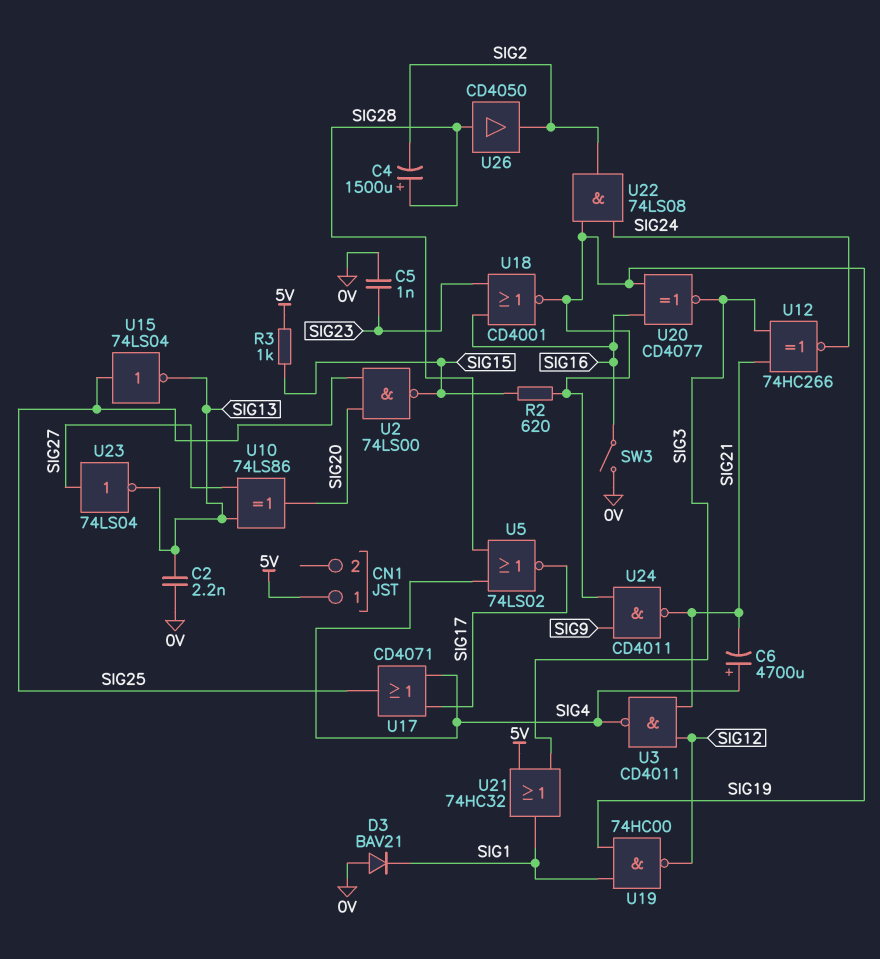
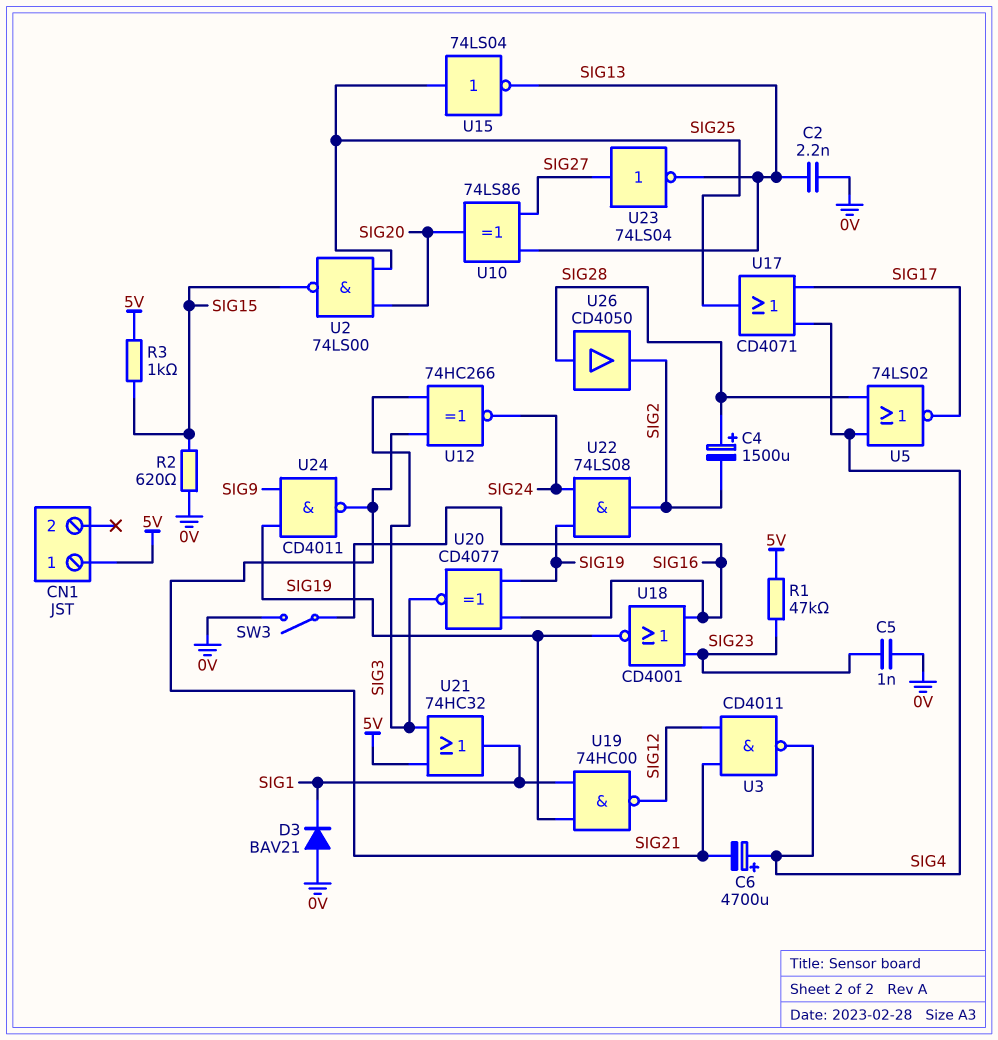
R1: none -> 47k (5V, SIG23)
R2: 620 (SIG15, SIG19) -> 620 (0V, SIG15)

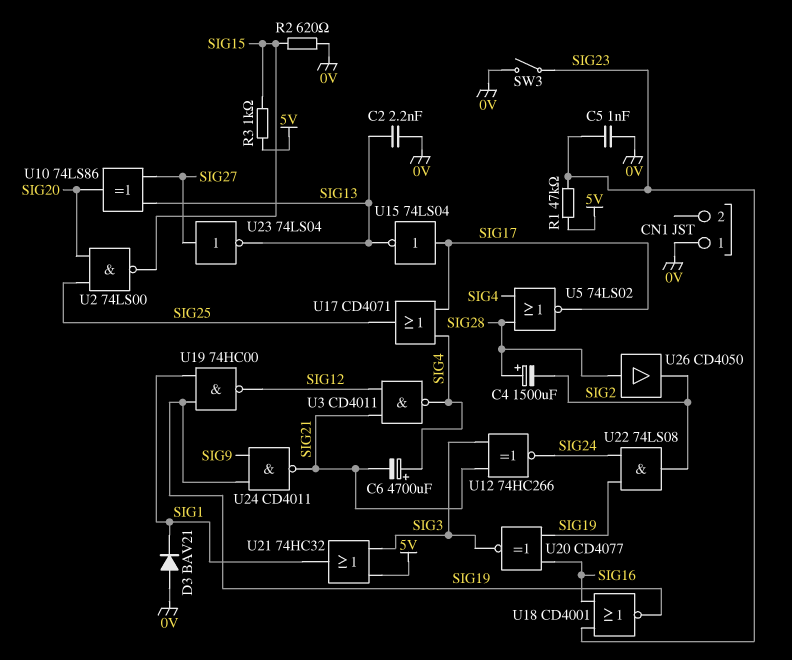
CN1 pin 1: 5V -> 0V
SW3: switch (0V, SIG16) -> switch (0V, SIG23)
U15: NOT 74LS04 (in SIG25, out SIG13) -> NOT 74LS04 (in SIG17, out SIG13)

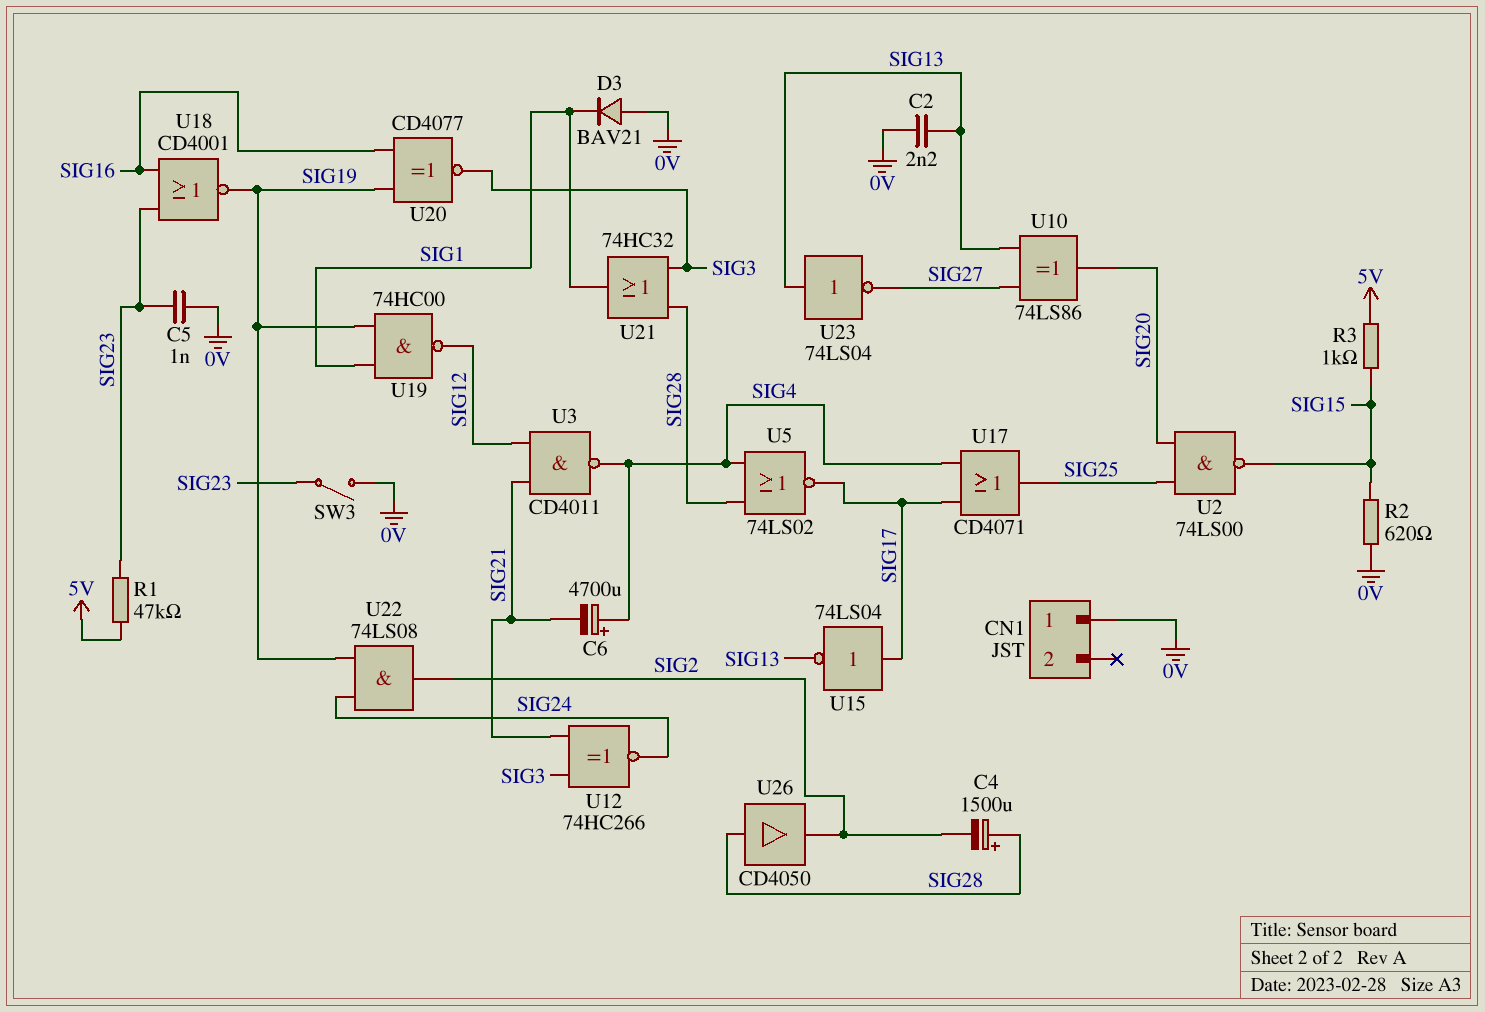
U21: OR 74HC32 (in 5V, in SIG3, out SIG1) -> OR 74HC32 (in SIG3, in SIG28, out SIG1)
U23: NOT 74LS04 (in SIG27, out SIG13) -> NOT 74LS04 (in SIG13, out SIG27)
U24: NAND CD4011 (in SIG9, in SIG19, out SIG21) -> none

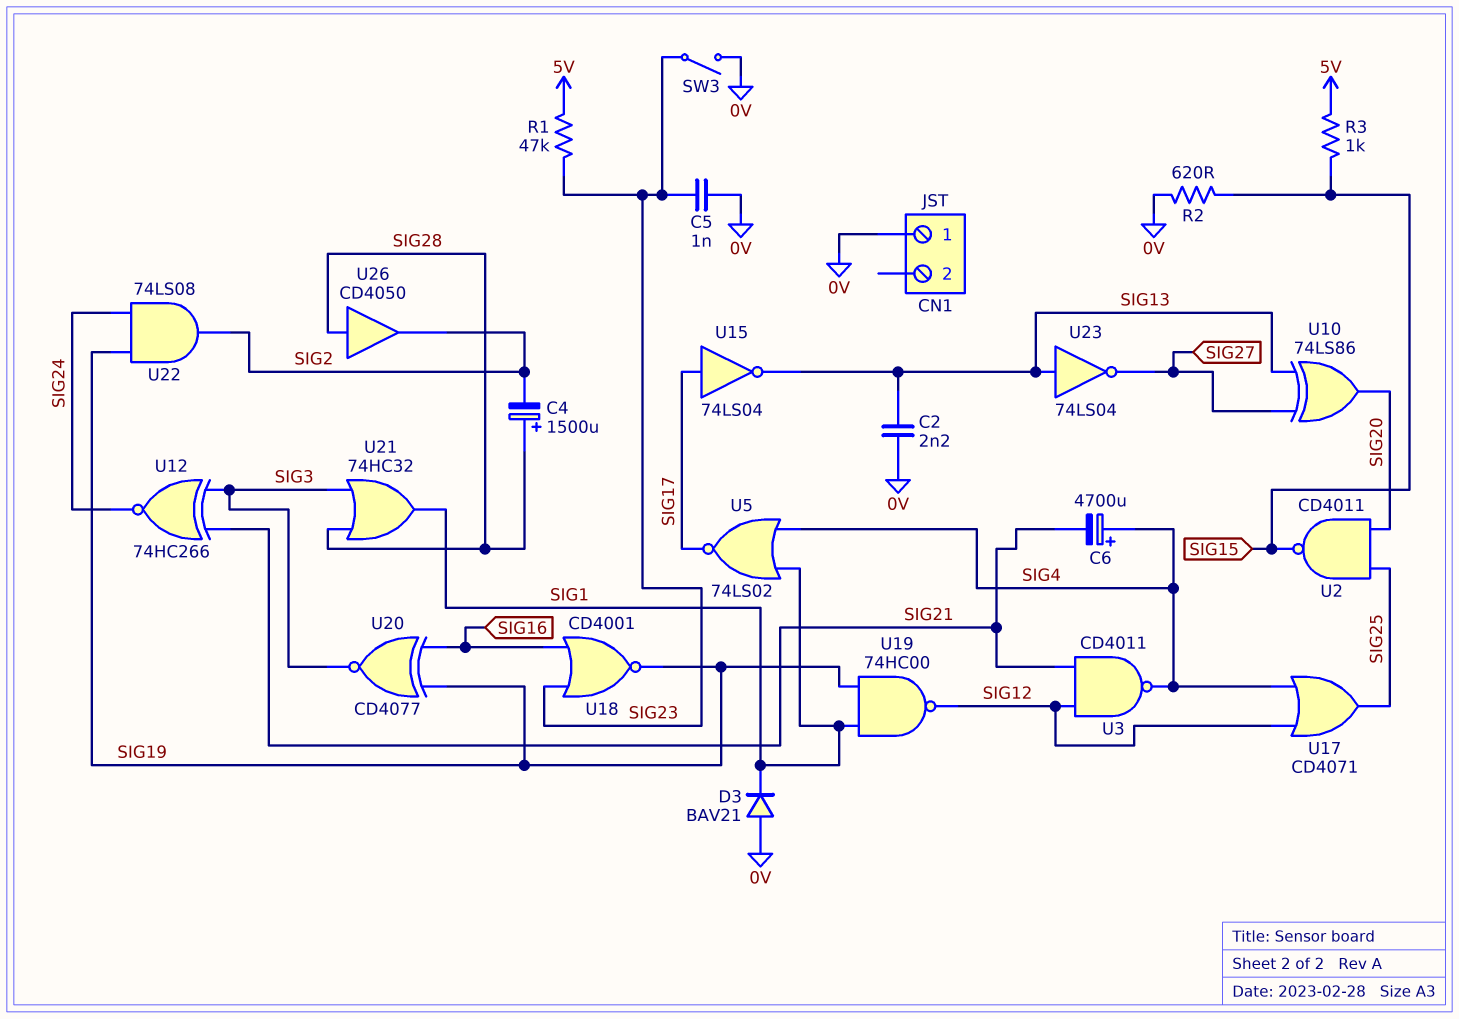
U2: NAND 74LS00 (in SIG20, in SIG25, out SIG15) -> NAND CD4011 (in SIG20, in SIG25, out SIG15)
U5: NOR 74LS02 (in SIG4, in SIG28, out SIG17) -> NOR 74LS02 (in SIG1, in SIG4, out SIG17)
U17: OR CD4071 (in SIG4, in SIG17, out SIG25) -> OR CD4071 (in SIG4, in SIG12, out SIG25)

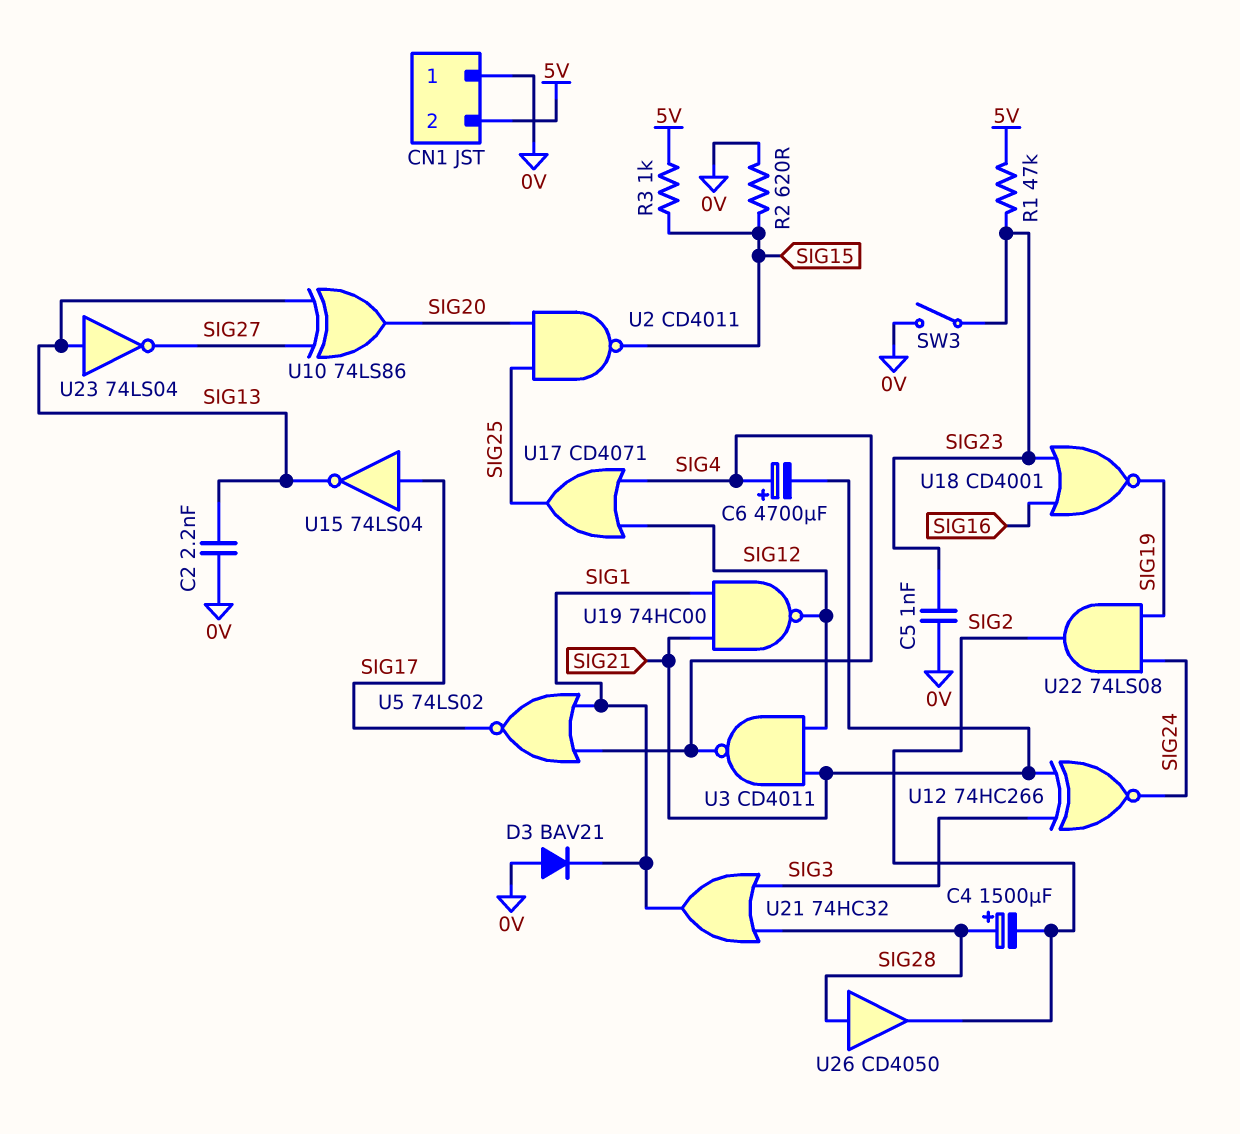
CN1 pin 2: none -> 5V
U19: NAND 74HC00 (in SIG1, in SIG19, out SIG12) -> NAND 74HC00 (in SIG1, in SIG21, out SIG12)
U20: XNOR CD4077 (in SIG16, in SIG19, out SIG3) -> none

